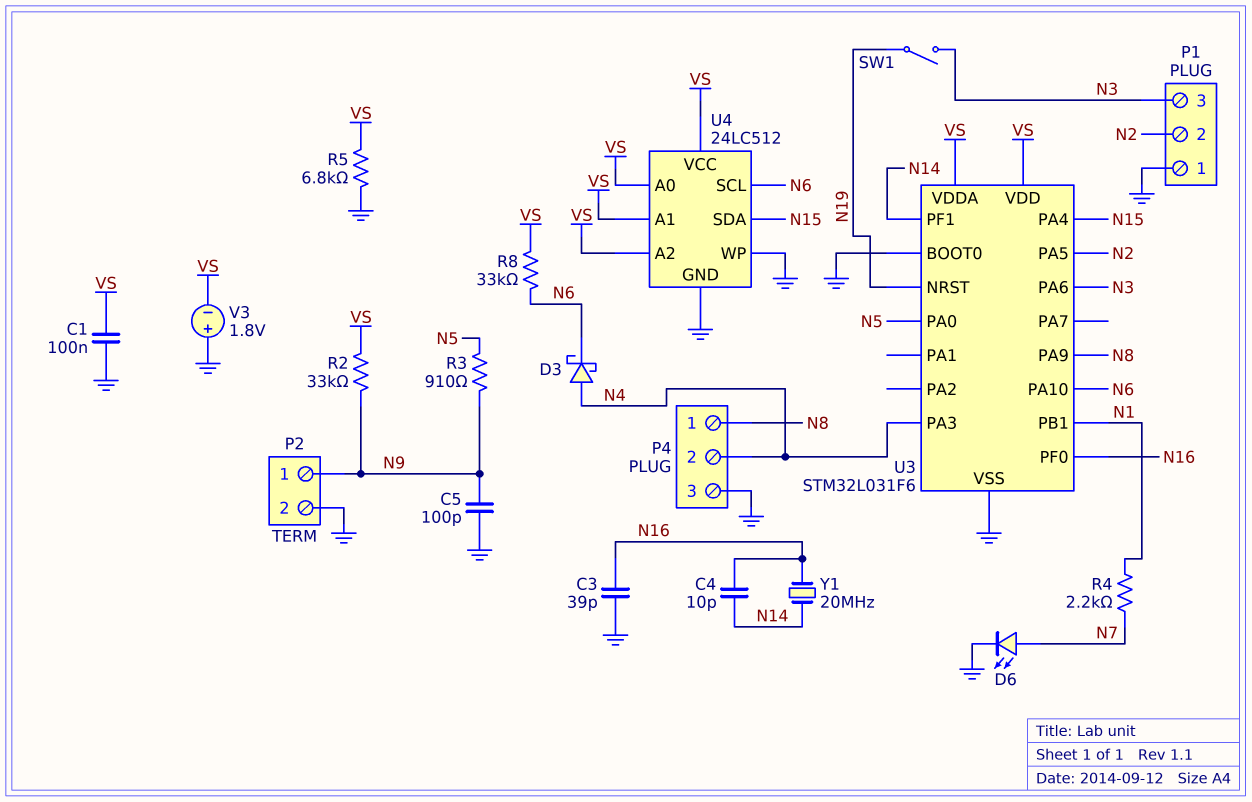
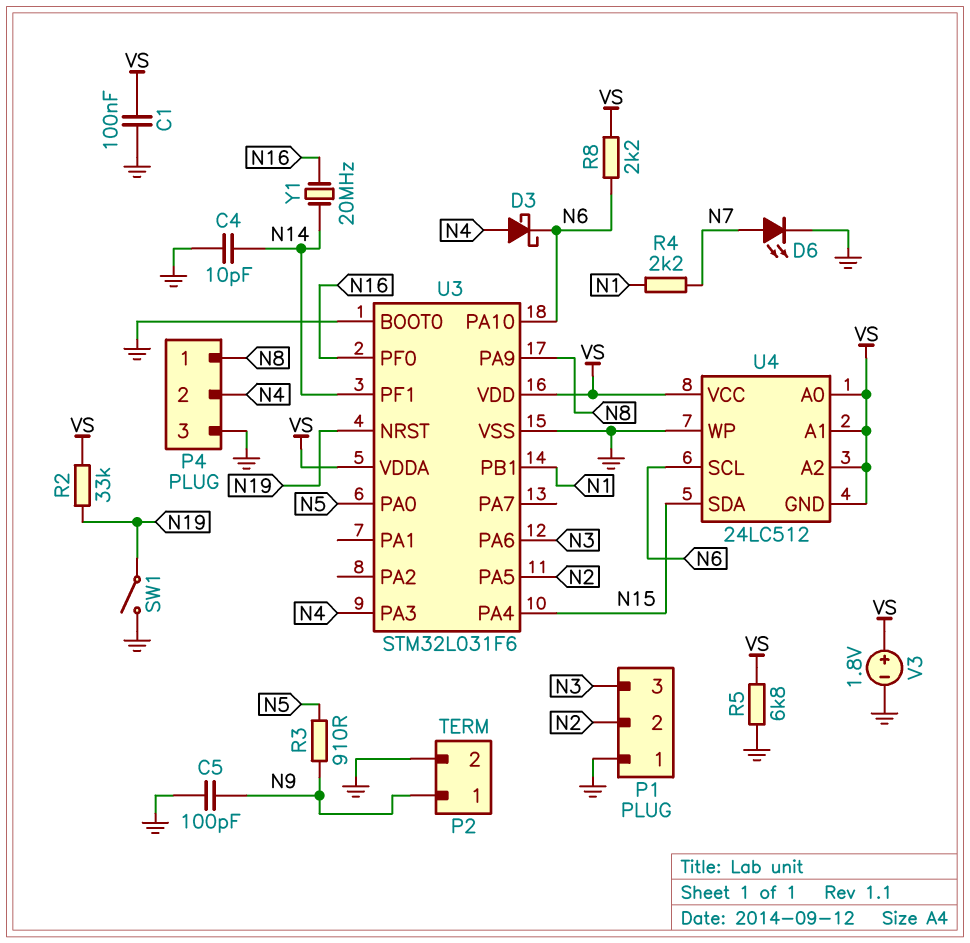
C3: 39pF (GND, N16) -> none
C4: 10pF (N14, N16) -> 10pF (GND, N14)
R2: 33k (N9, VS) -> 33k (N19, VS)
R8: 33k (N6, VS) -> 2.2k (N6, VS)
SW1: switch (N3, N19) -> switch (GND, N19)
U4 pin GND: GND -> VS
V3: 1.8V (plus GND, minus VS) -> 1.8V (plus VS, minus GND)

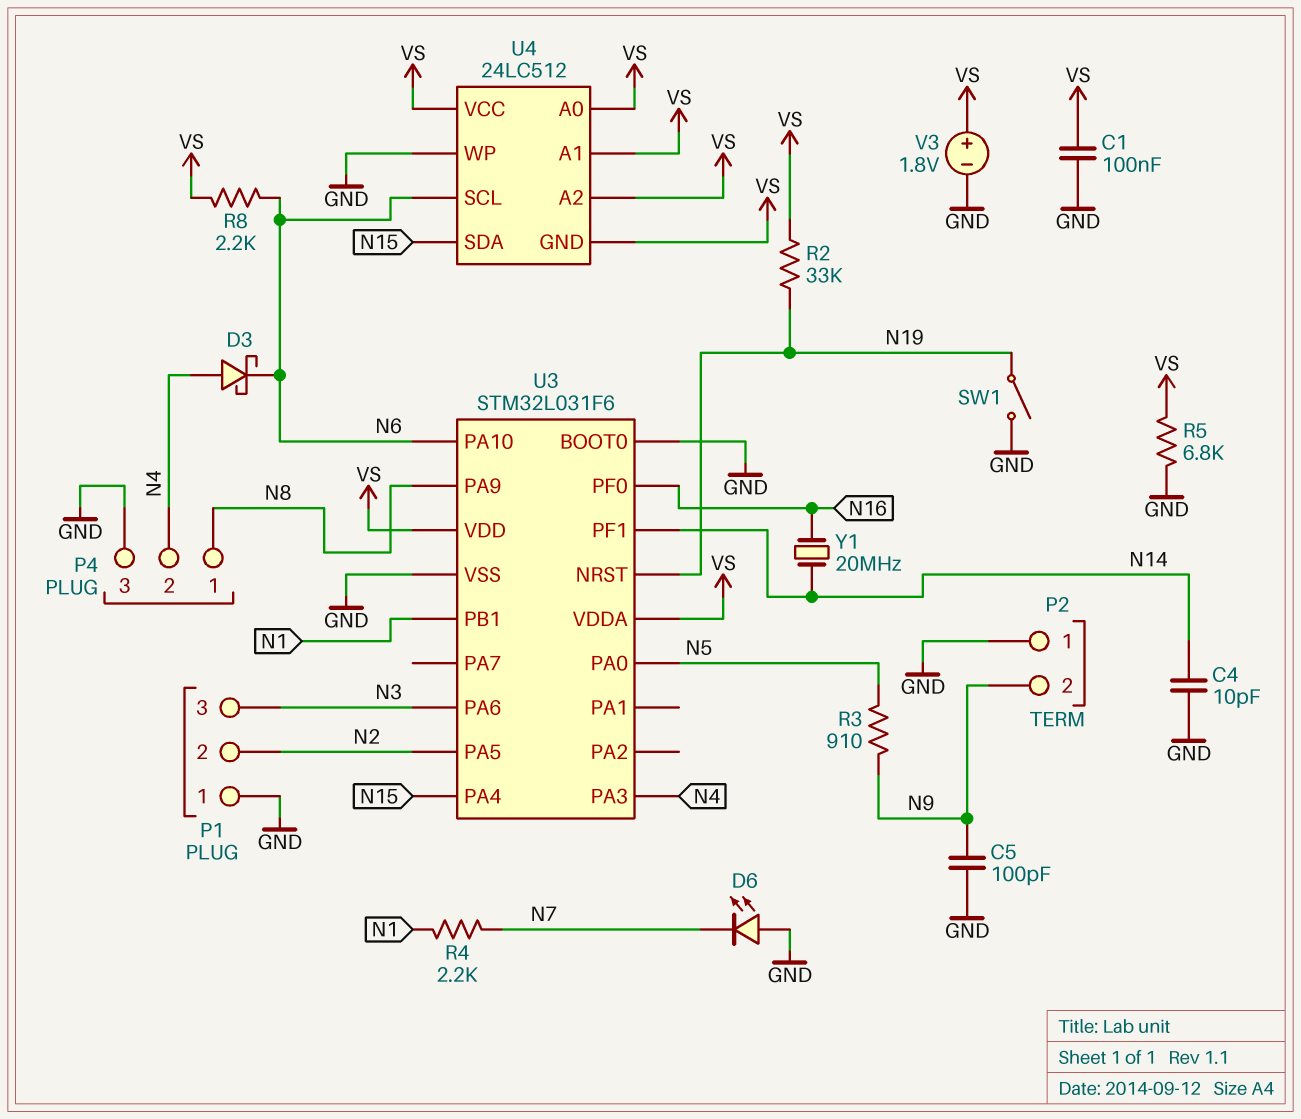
D6: LED (A N7, K GND) -> LED (A GND, K N7)
P2 pin 1: N9 -> GND
P2 pin 2: GND -> N9

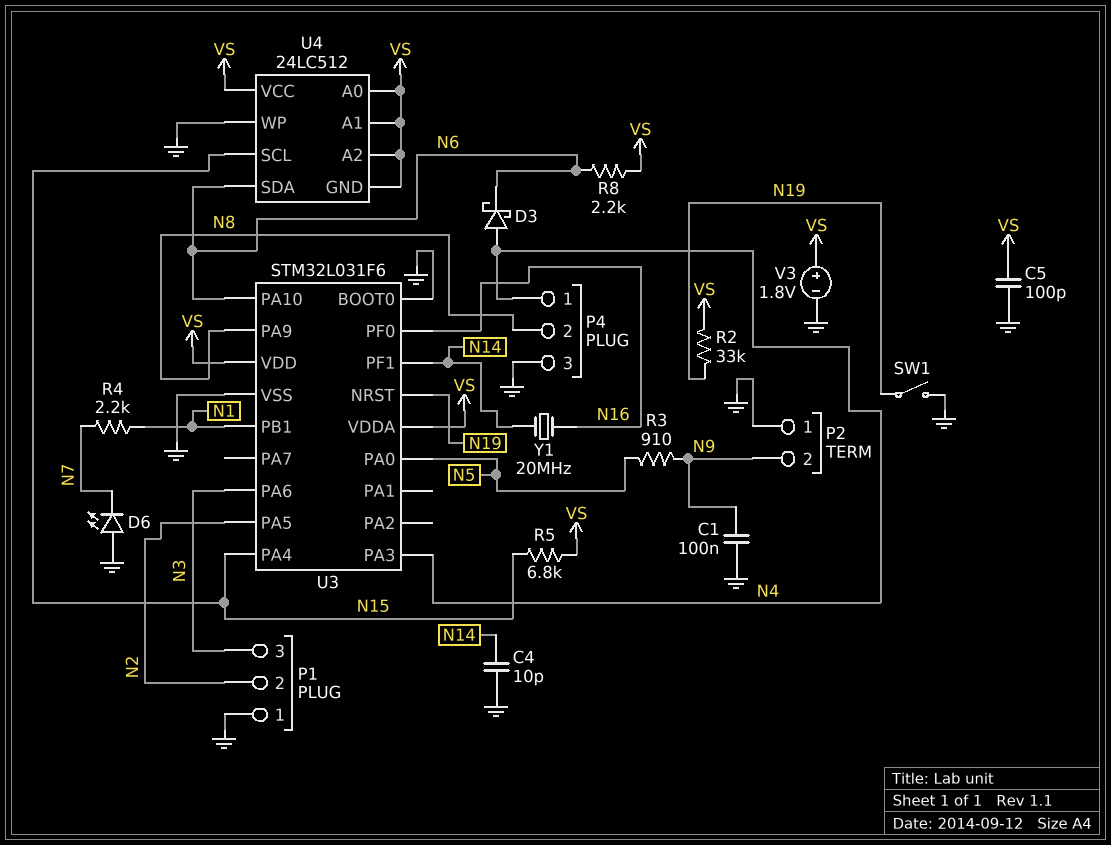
C1: 100nF (GND, VS) -> 100nF (GND, N9)
C5: 100pF (GND, N9) -> 100pF (GND, VS)
P4 pin 1: N8 -> N4
P4 pin 2: N4 -> N8
R5: 6.8k (GND, VS) -> 6.8k (N15, VS)
U4 pin SCL: N6 -> N15
U4 pin SDA: N15 -> N6

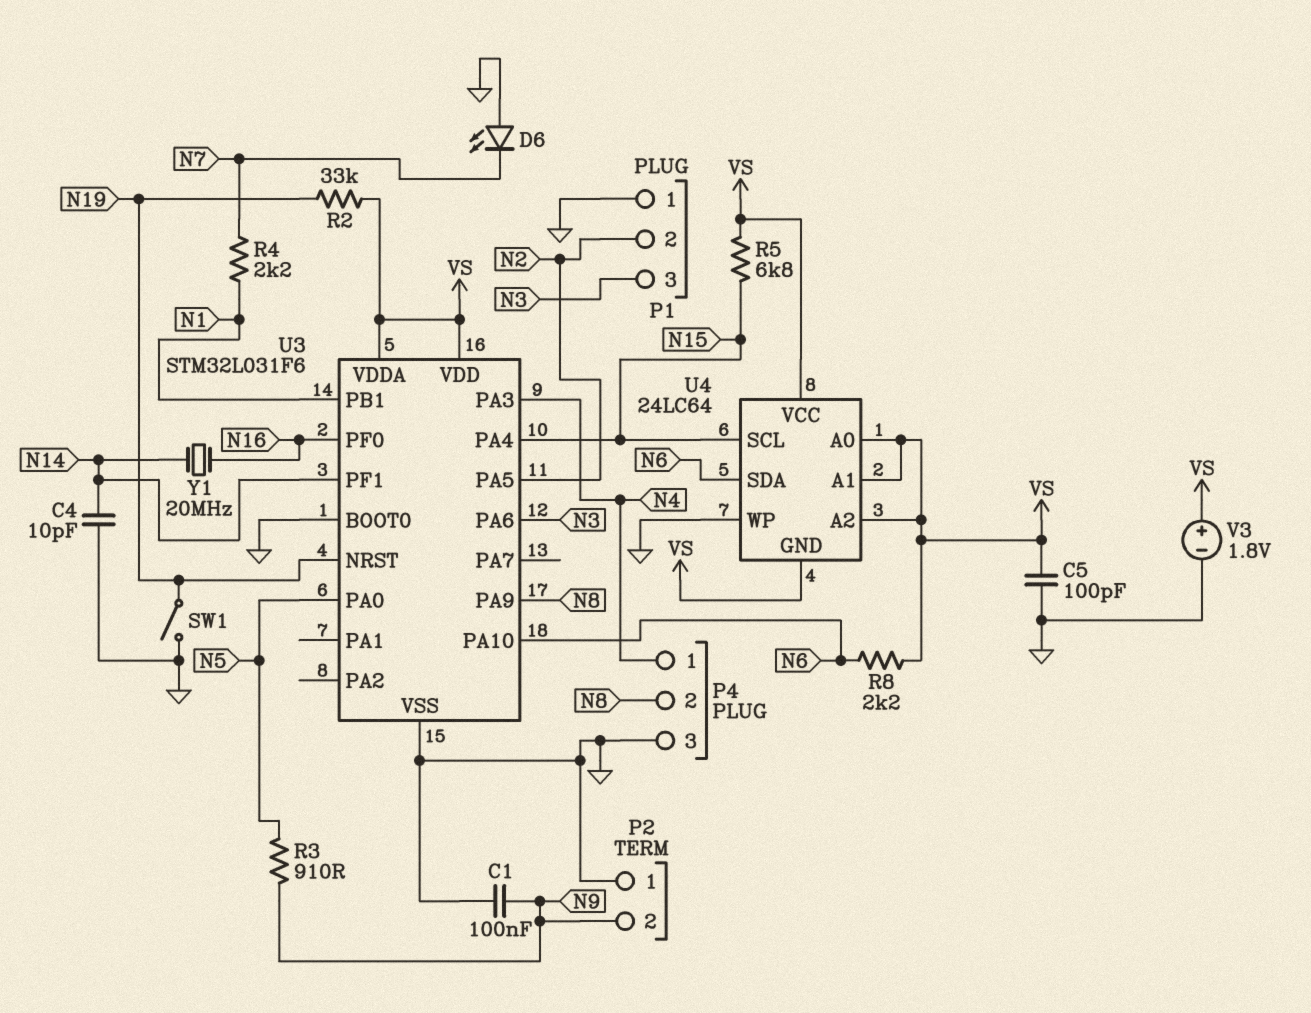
D3: schottky (A N4, K N6) -> none
U4: 24LC512 -> 24LC64

